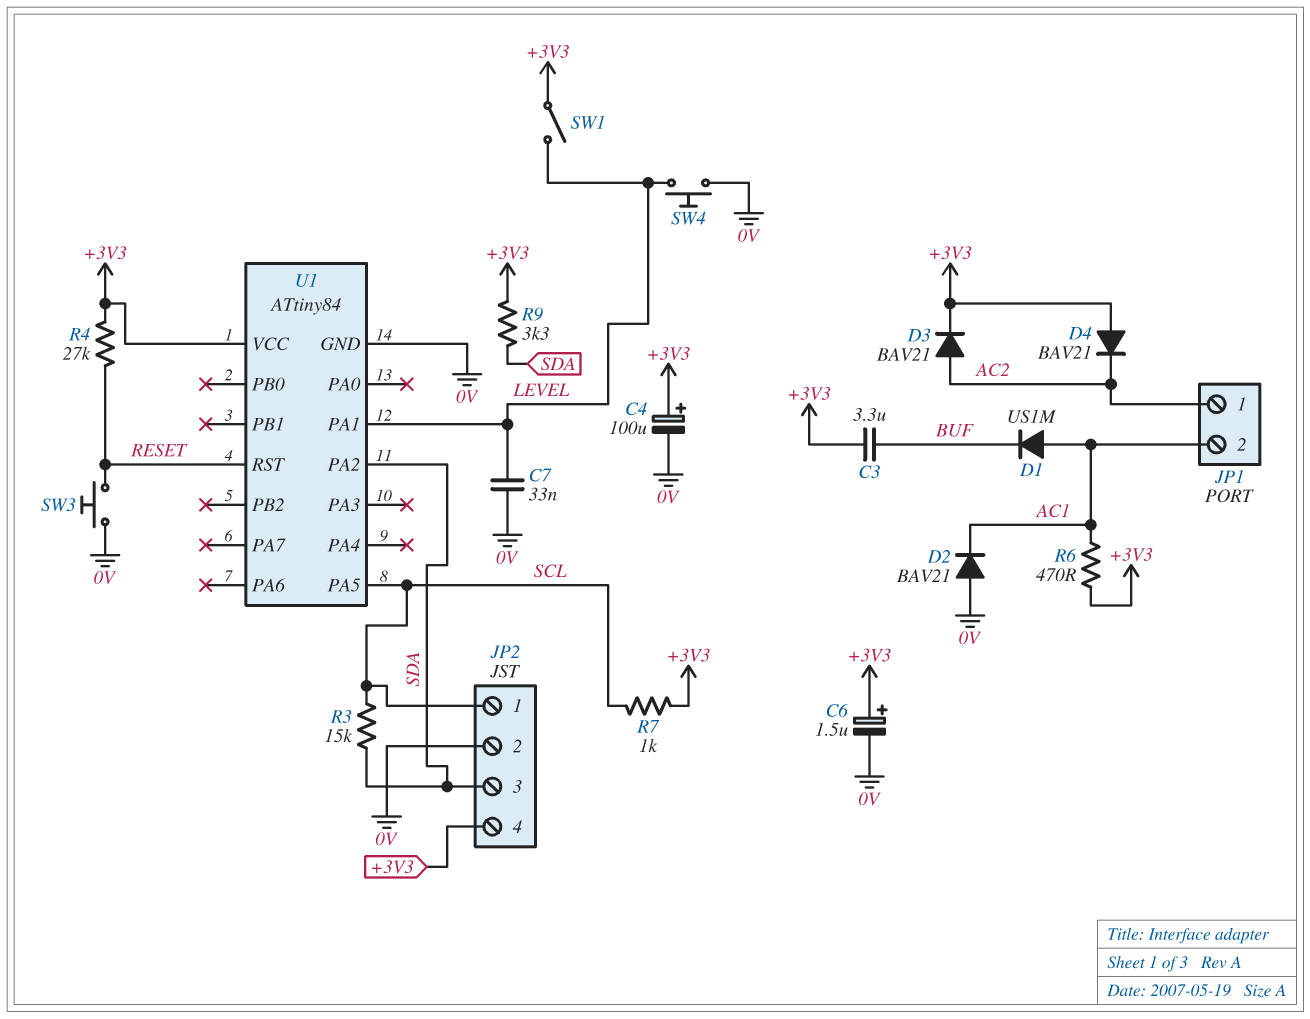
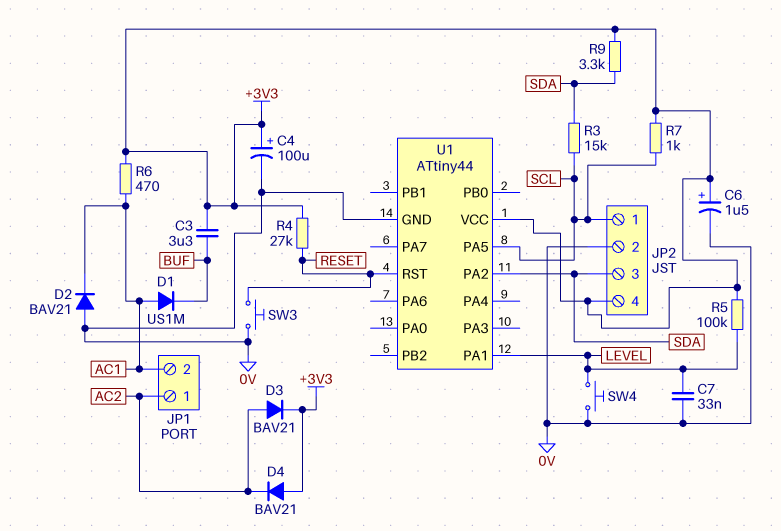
R5: none -> 100k (+3V3, LEVEL)
SW1: switch (+3V3, LEVEL) -> none
U1: ATtiny84 -> ATtiny44

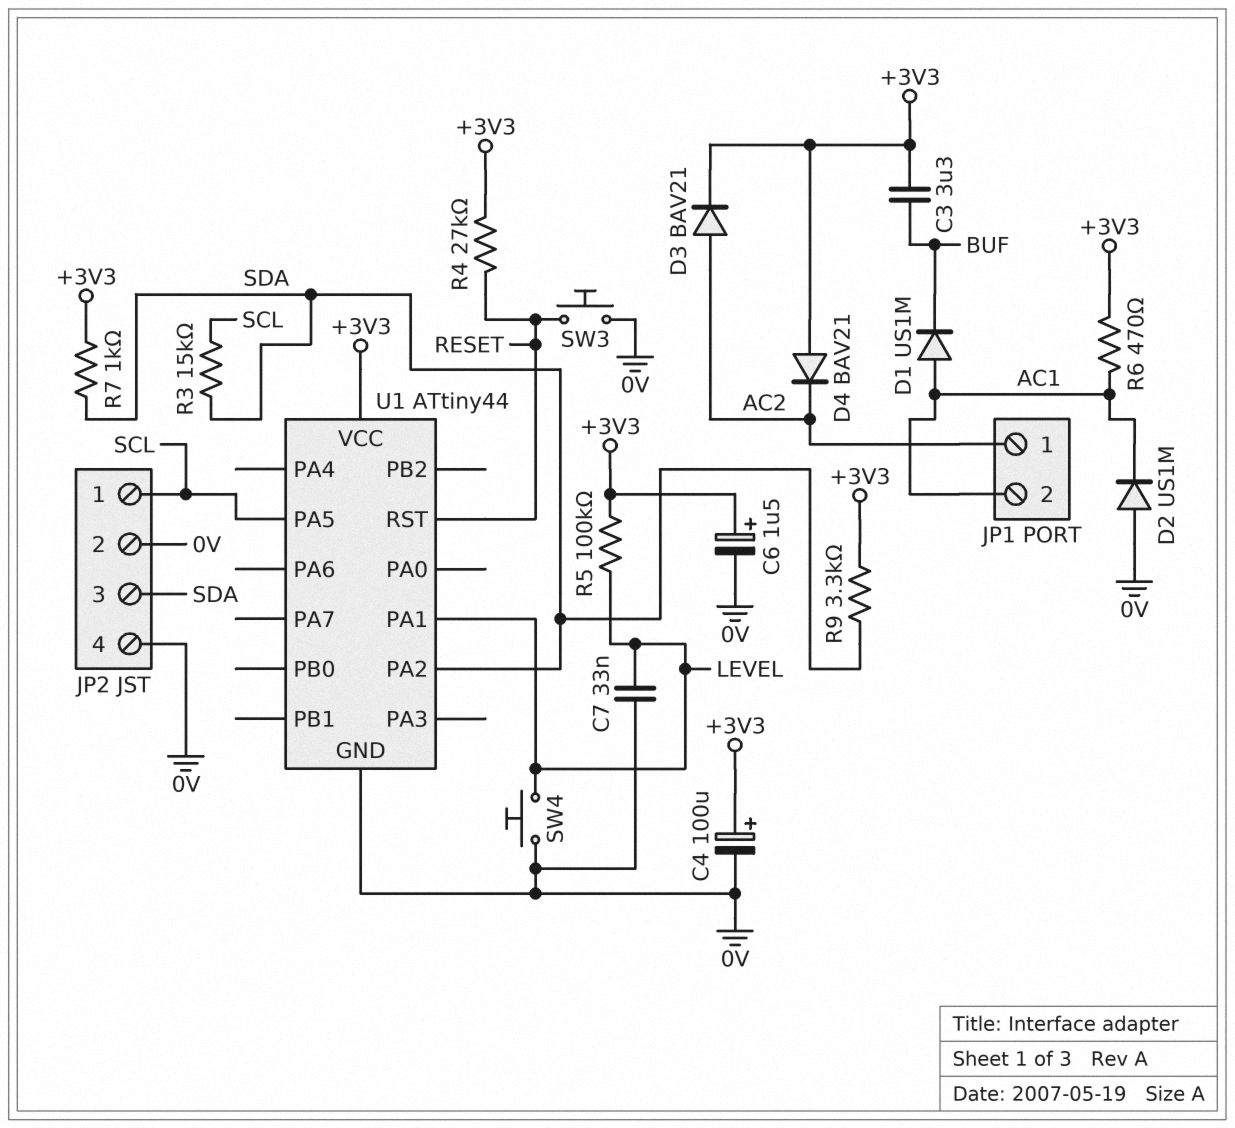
D2: diode BAV21 (A 0V, K AC1) -> diode US1M (A 0V, K AC1)
JP2 pin 4: +3V3 -> 0V
R7: 1k (+3V3, SCL) -> 1k (+3V3, SDA)

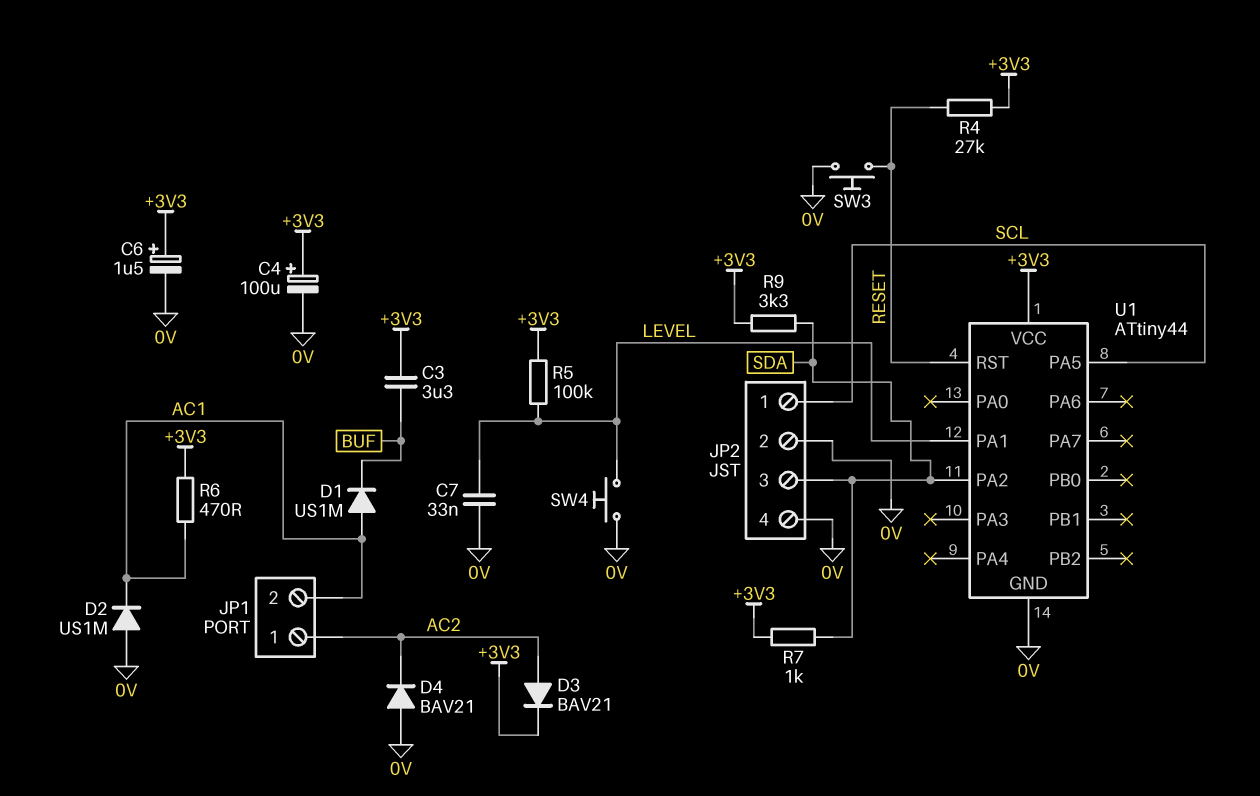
D4: diode BAV21 (A +3V3, K AC2) -> diode BAV21 (A 0V, K AC2)
R3: 15k (SCL, SDA) -> none

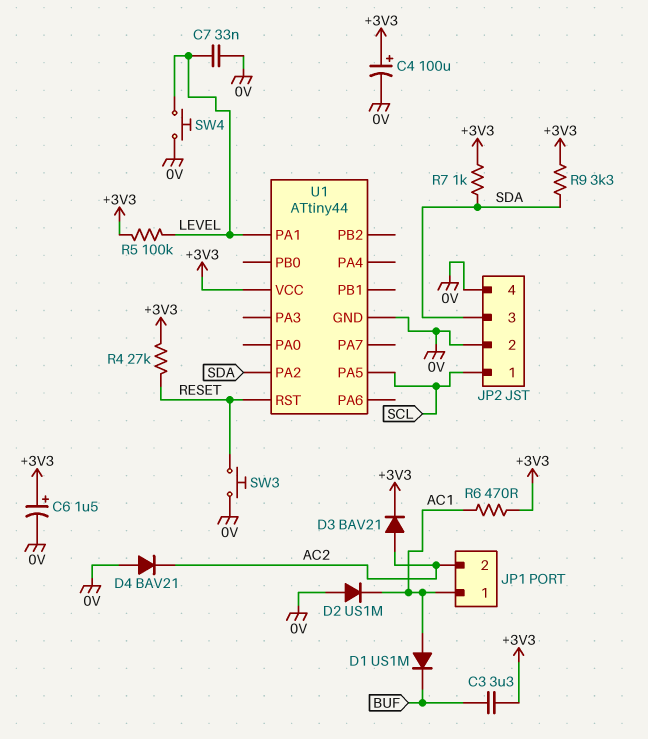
JP1 pin 1: AC2 -> AC1
JP1 pin 2: AC1 -> AC2

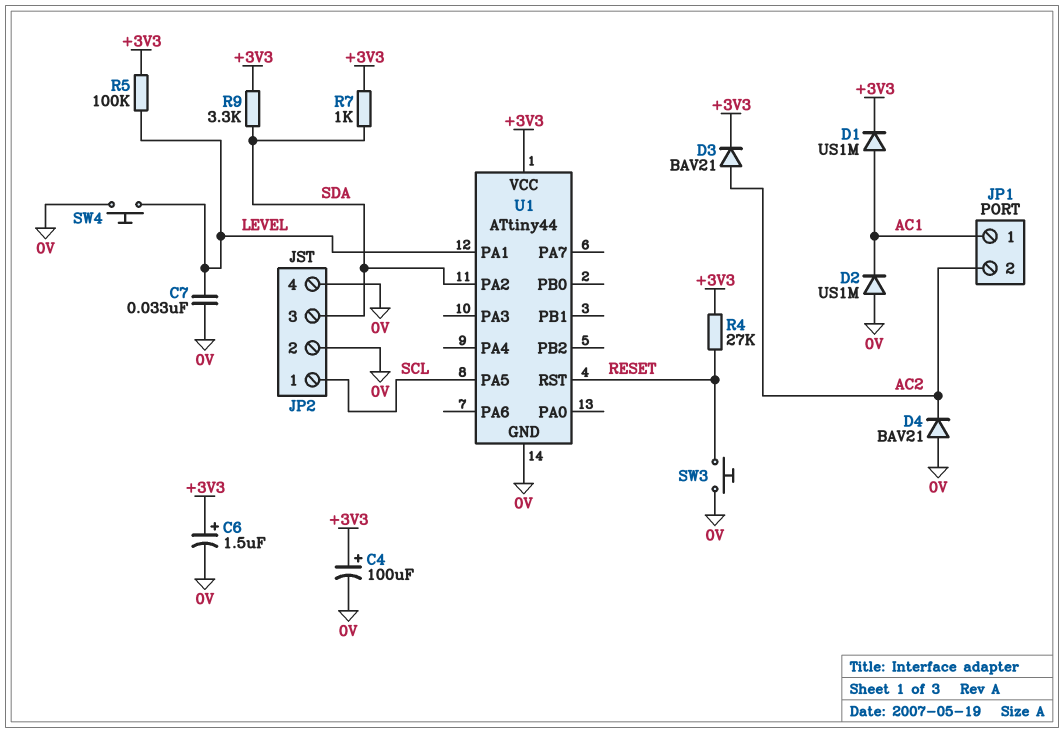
C3: 3.3uF (+3V3, BUF) -> none
D1: diode US1M (A AC1, K BUF) -> diode US1M (A AC1, K +3V3)
R6: 470 (+3V3, AC1) -> none

